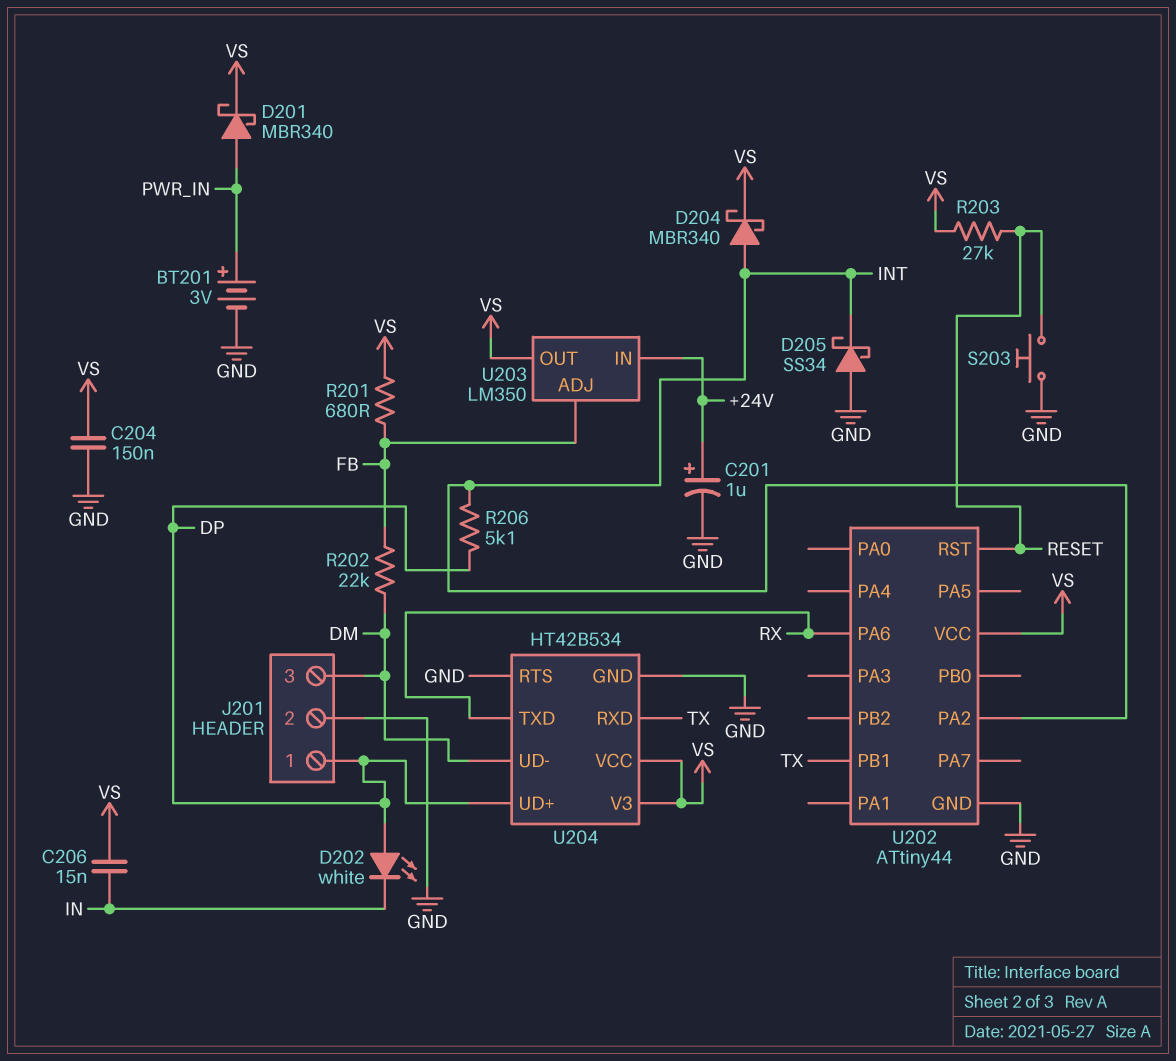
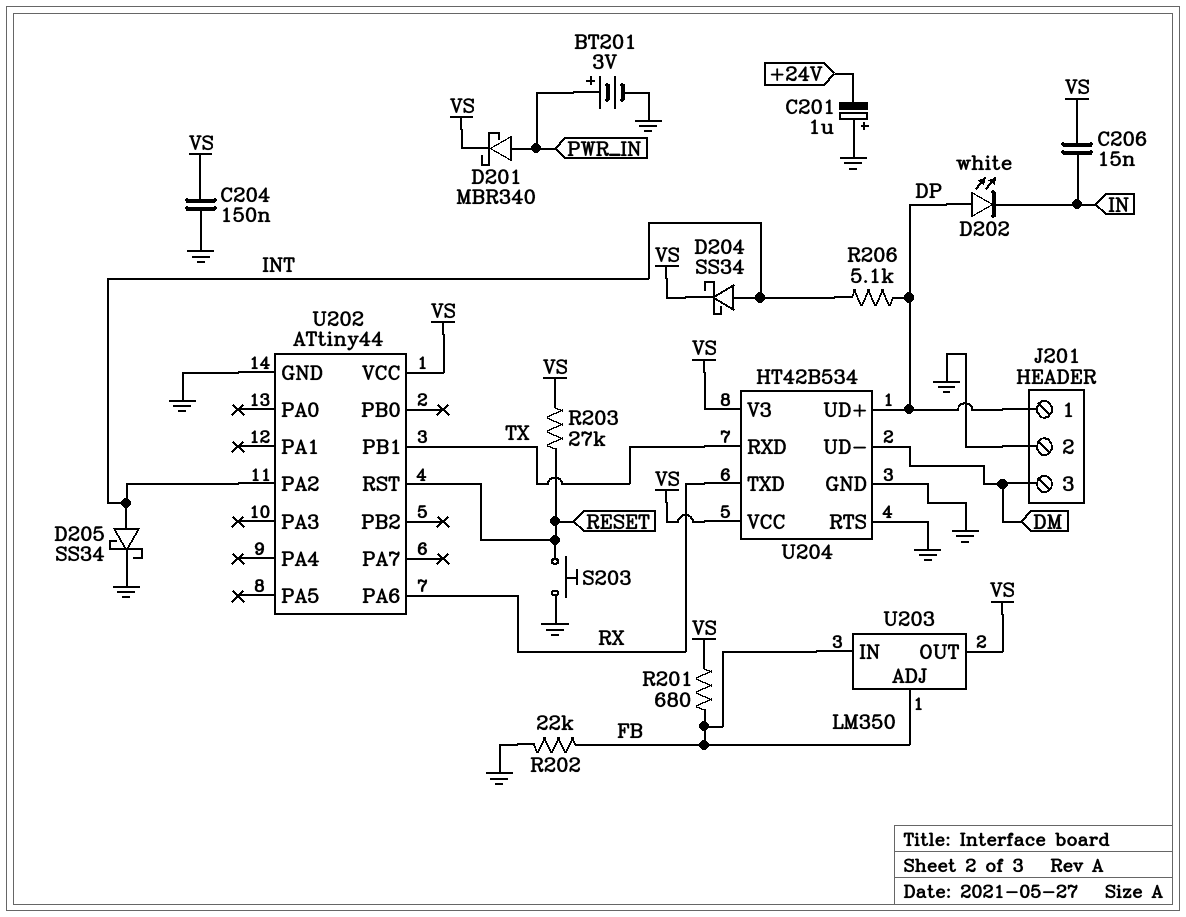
C201: 1uF (plus +24V, minus GND) -> 1uF (plus GND, minus +24V)
D204: schottky MBR340 (A INT, K VS) -> schottky SS34 (A INT, K VS)
D205: schottky SS34 (A GND, K INT) -> schottky SS34 (A INT, K GND)
R202: 22k (DM, FB) -> 22k (FB, GND)
U203 pin IN: +24V -> FB

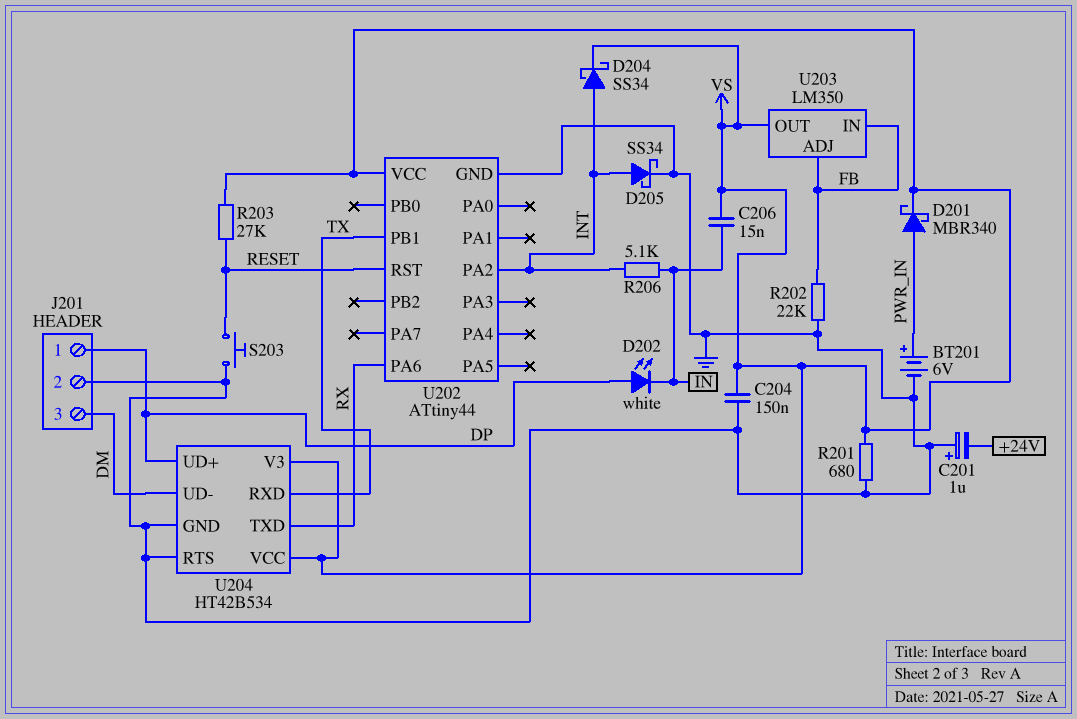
BT201: 3V (plus PWR_IN, minus GND) -> 6V (plus PWR_IN, minus GND)
R201: 680 (FB, VS) -> 680 (GND, VS)
R206: 5.1k (DP, INT) -> 5.1k (IN, INT)

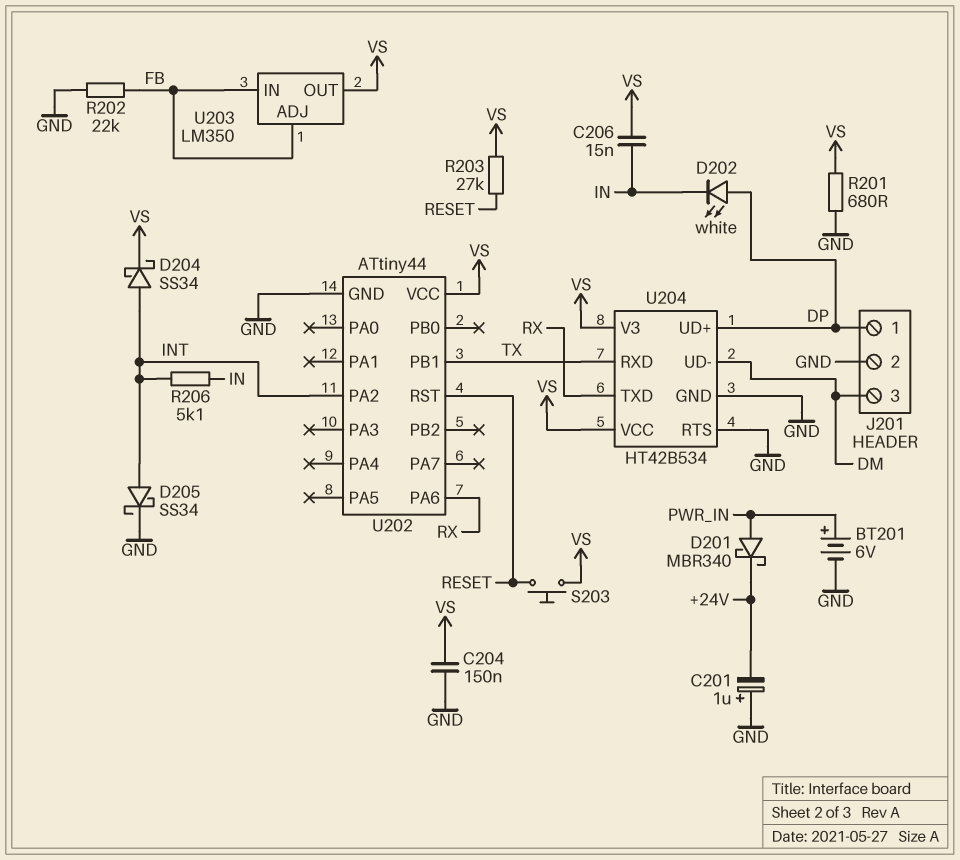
D201: schottky MBR340 (A PWR_IN, K VS) -> schottky MBR340 (A PWR_IN, K +24V)
S203: button (GND, RESET) -> button (RESET, VS)

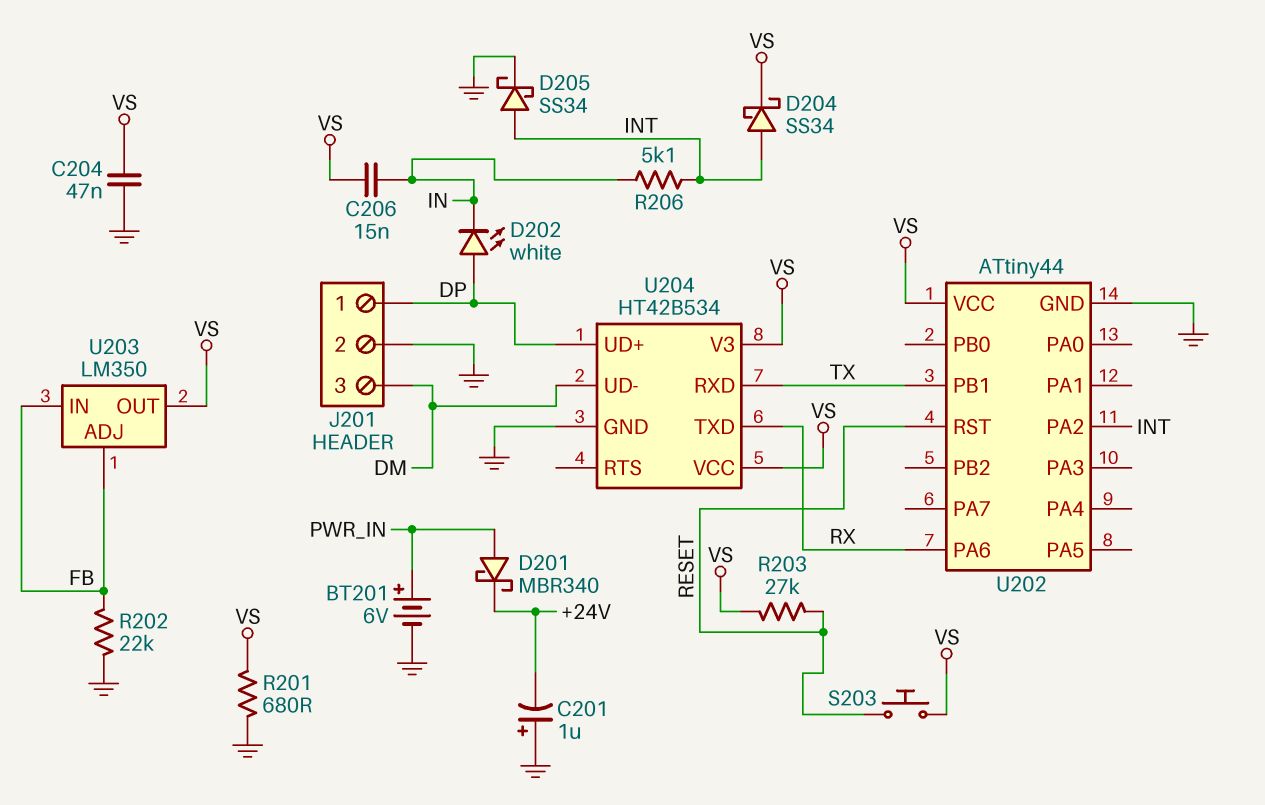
C204: 150nF (GND, VS) -> 47nF (GND, VS)
U204 pin RTS: GND -> none

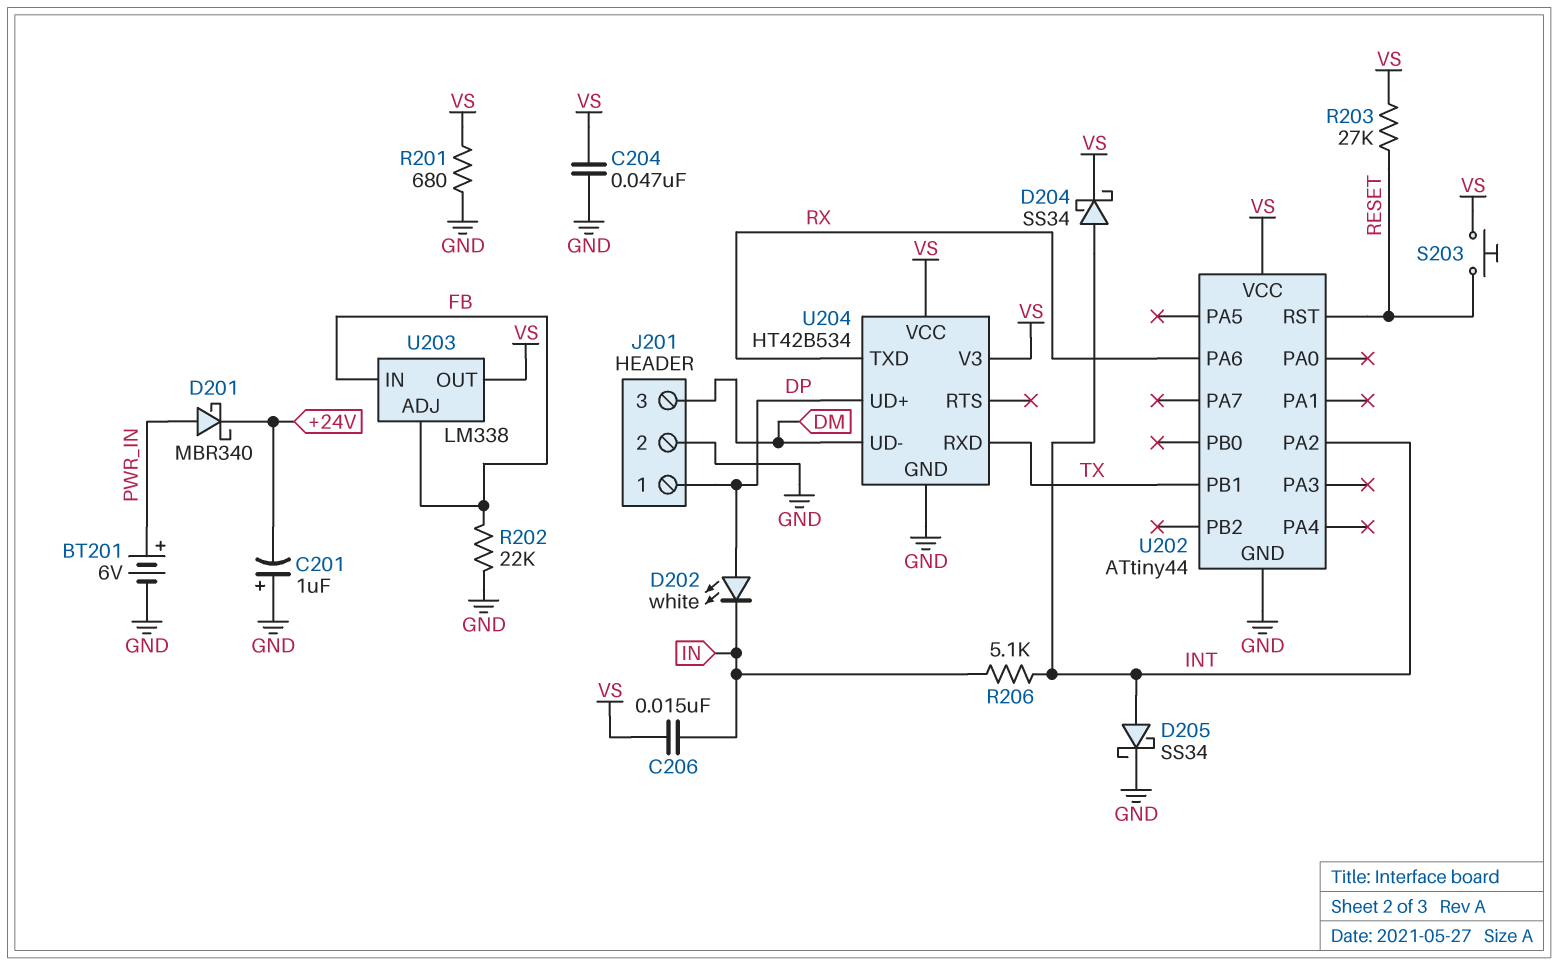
U203: LM350 -> LM338

